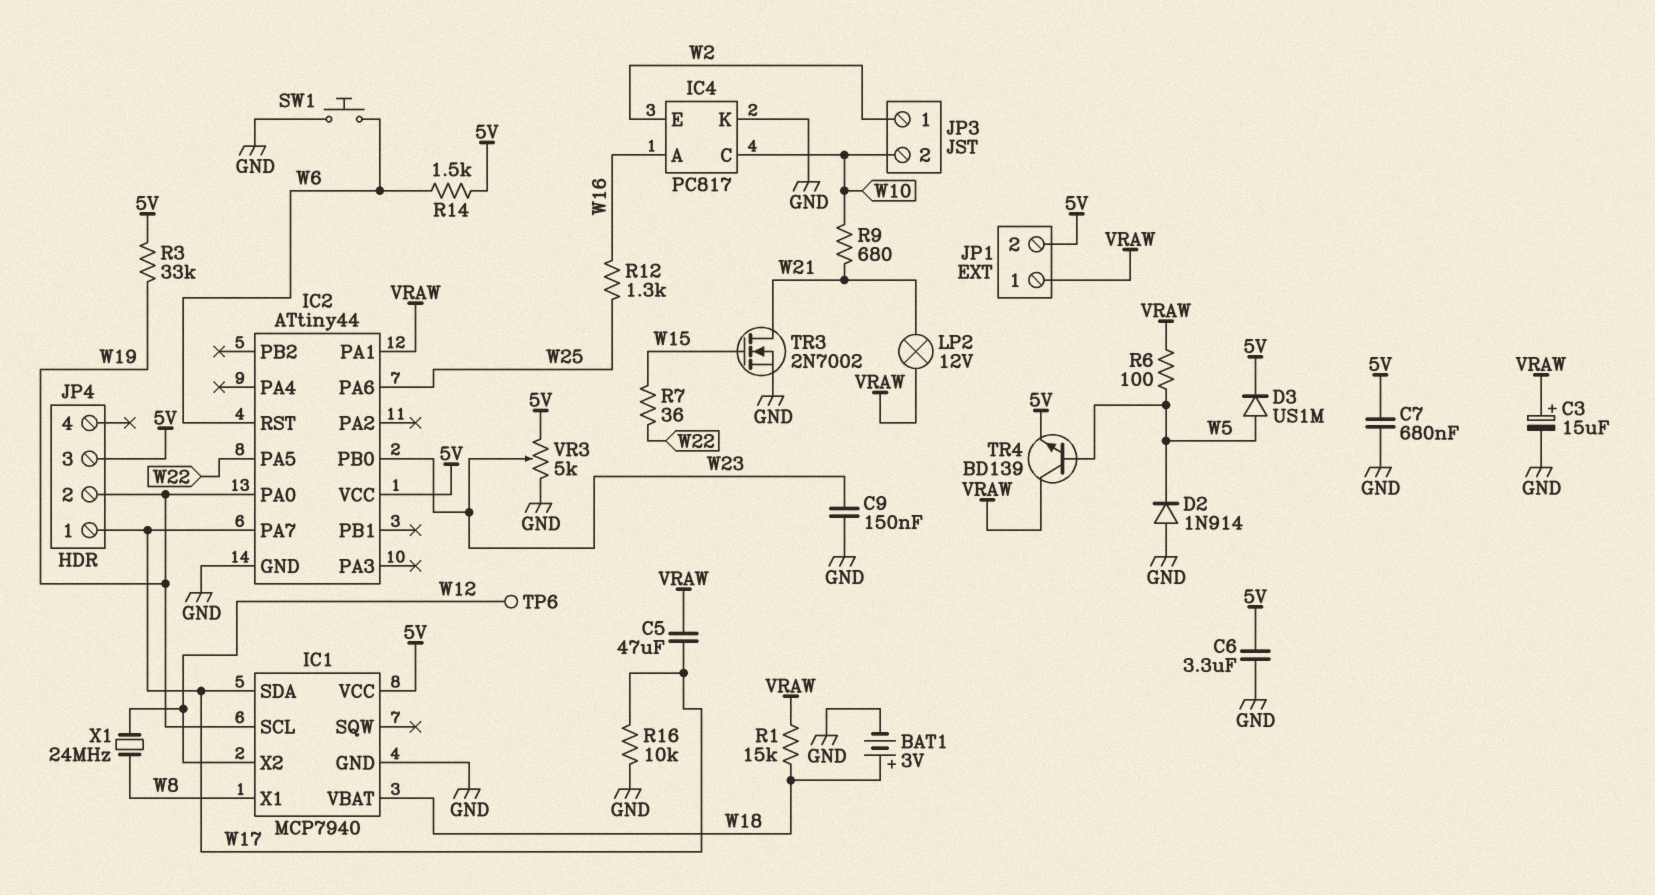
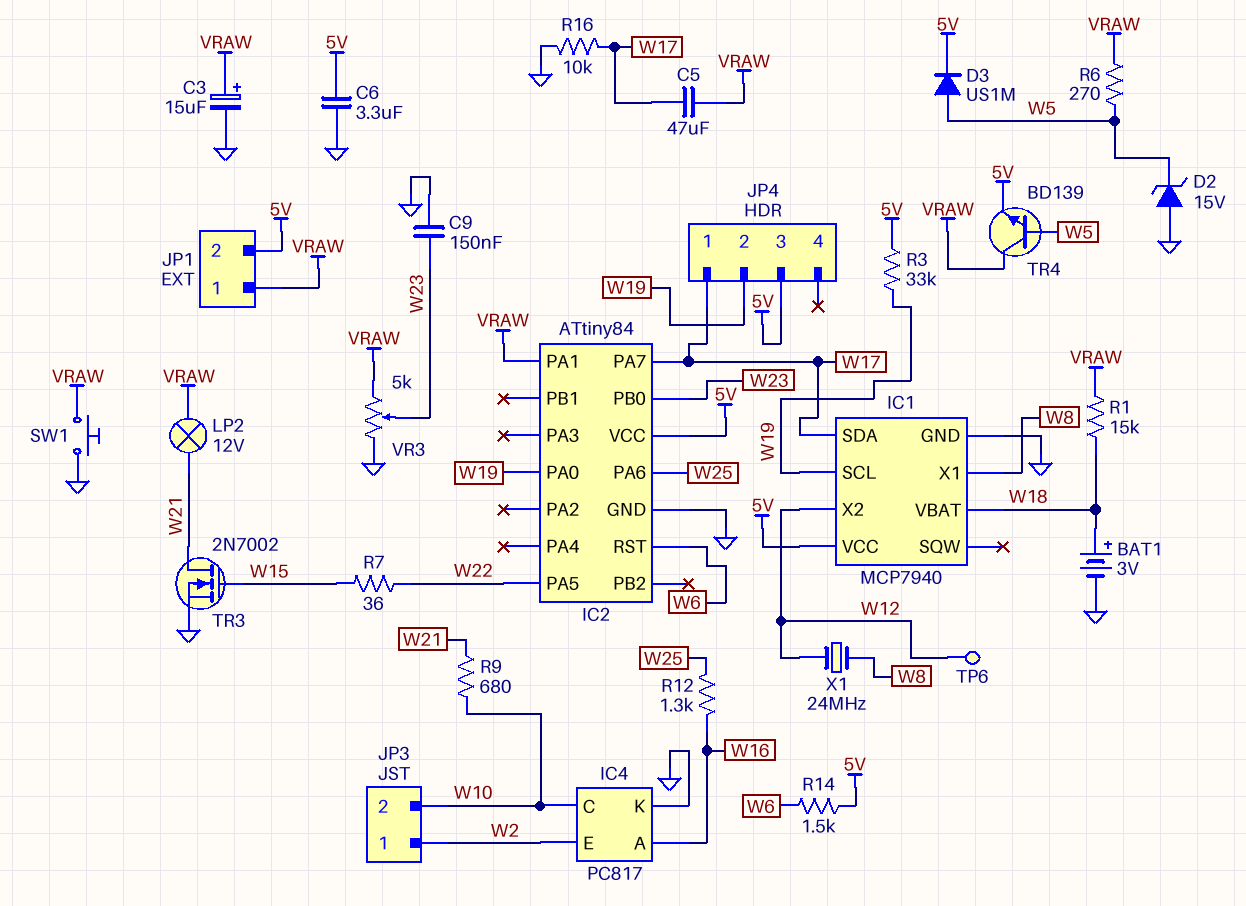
C7: 680nF (5V, GND) -> none
D2: diode 1N914 (A GND, K W5) -> zener 15V (A GND, K W5)
IC2: ATtiny44 -> ATtiny84
R6: 100 (VRAW, W5) -> 270 (VRAW, W5)
SW1: button (GND, W6) -> button (GND, VRAW)
VR3: 5k (5V, GND, wiper W23) -> 5k (GND, VRAW, wiper W23)

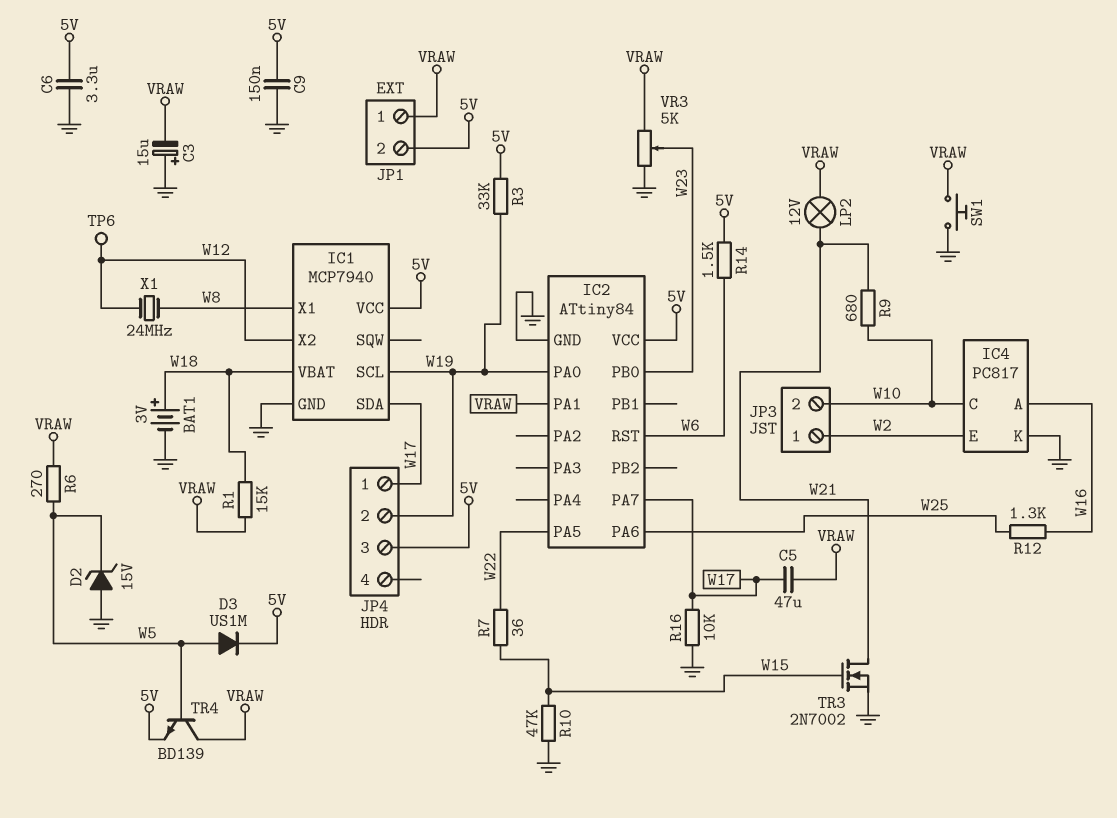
C3: 15uF (plus VRAW, minus GND) -> 15uF (plus GND, minus VRAW)
C9: 150nF (GND, W23) -> 150nF (5V, GND)
R10: none -> 47k (GND, W15)

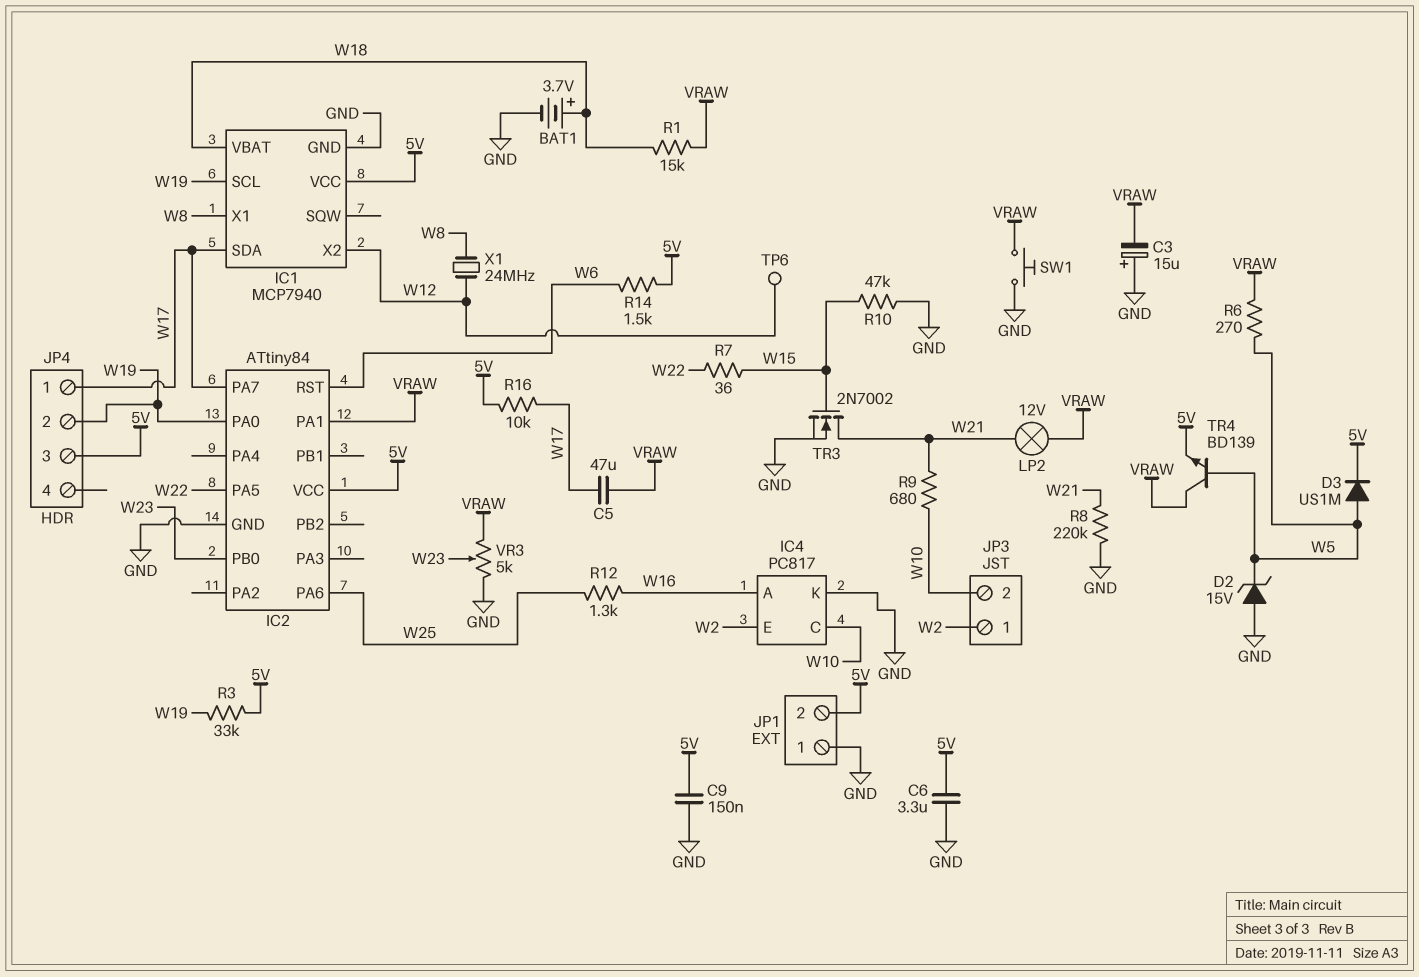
BAT1: 3V (plus W18, minus GND) -> 3.7V (plus W18, minus GND)
JP1 pin 1: VRAW -> GND
R8: none -> 220k (GND, W21)
R16: 10k (GND, W17) -> 10k (5V, W17)

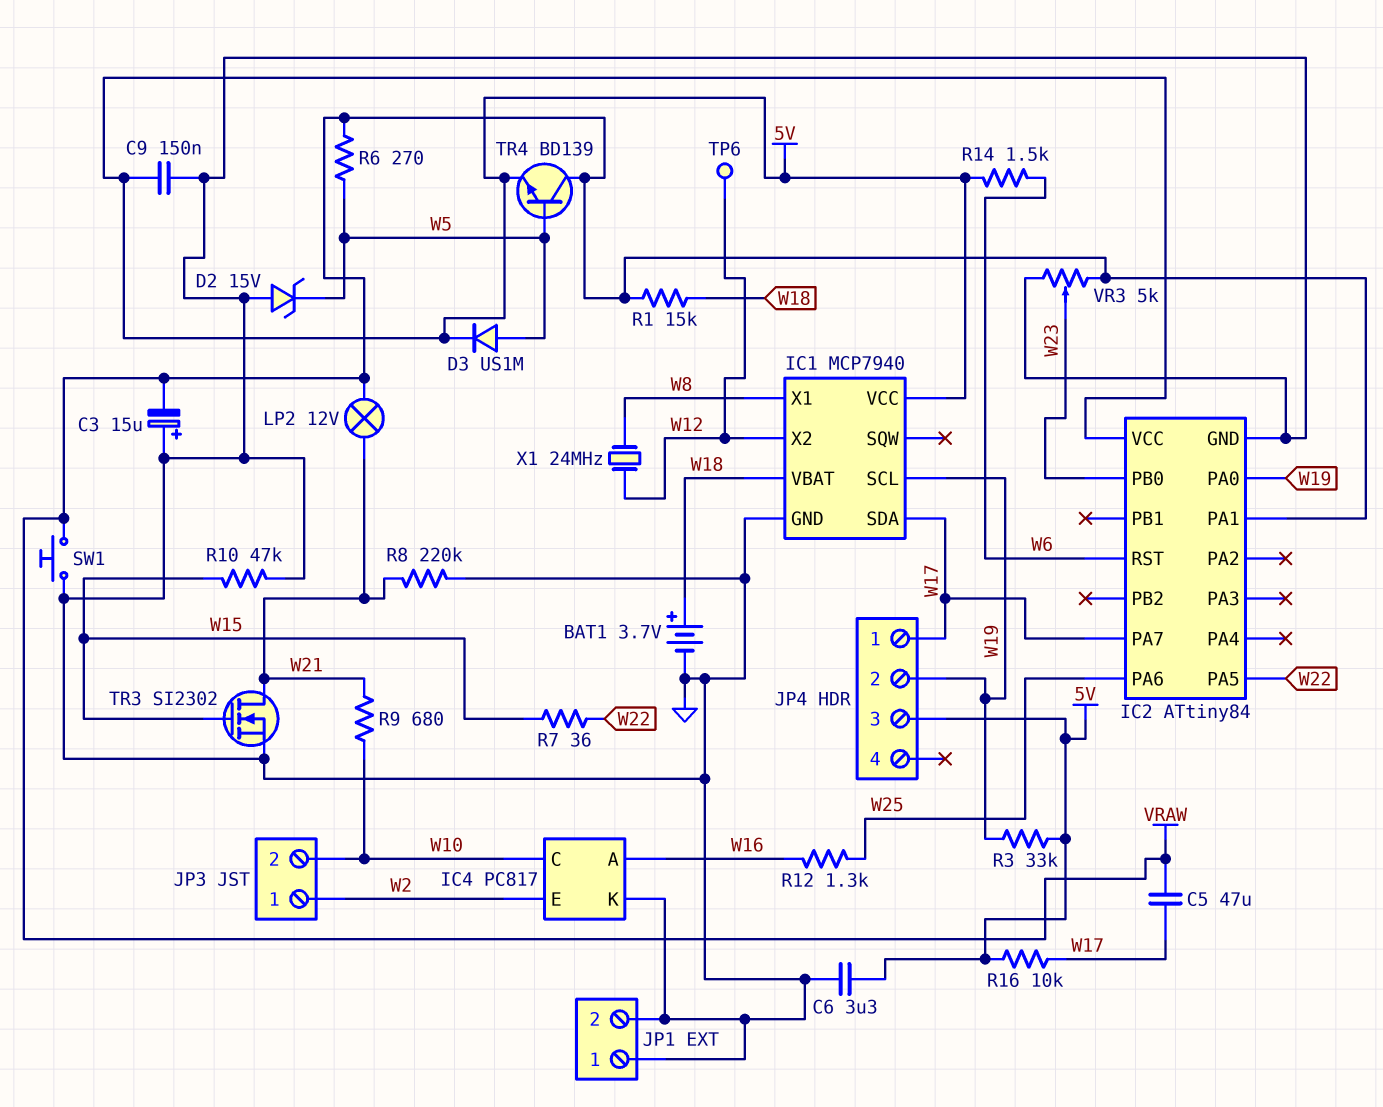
JP1 pin 2: 5V -> GND
TR3: NMOS 2N7002 (G W15, D W21, S GND) -> NMOS SI2302 (G W15, D W21, S GND)

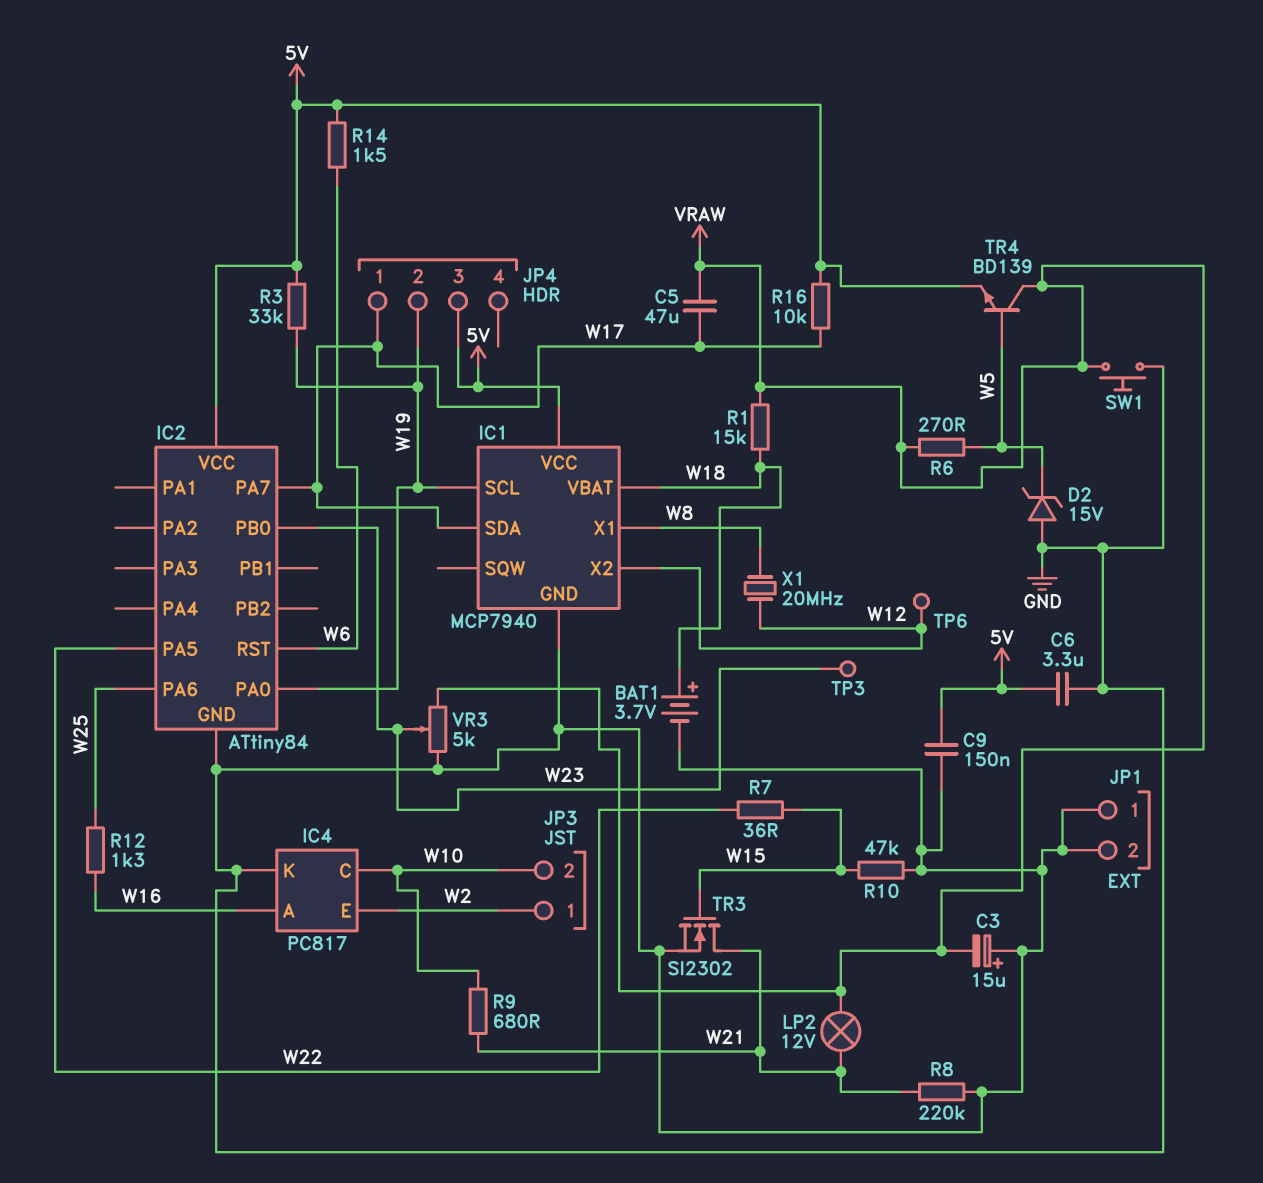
D3: diode US1M (A W5, K 5V) -> none
IC2 pin PA1: VRAW -> none
TP3: none -> test point (W23)
X1: 24MHz (W8, W12) -> 20MHz (W8, W12)

